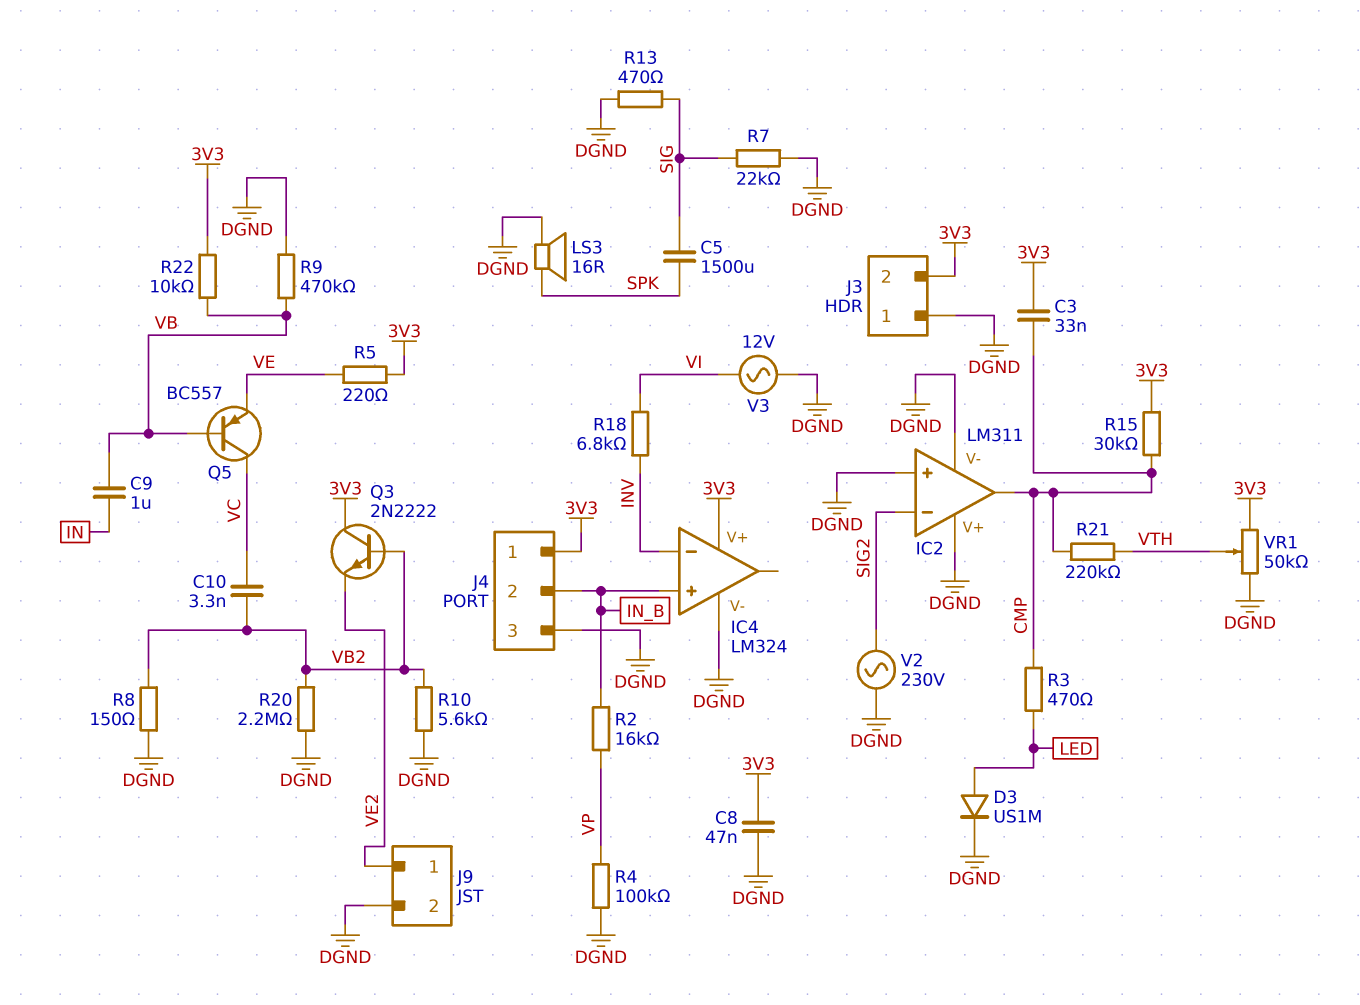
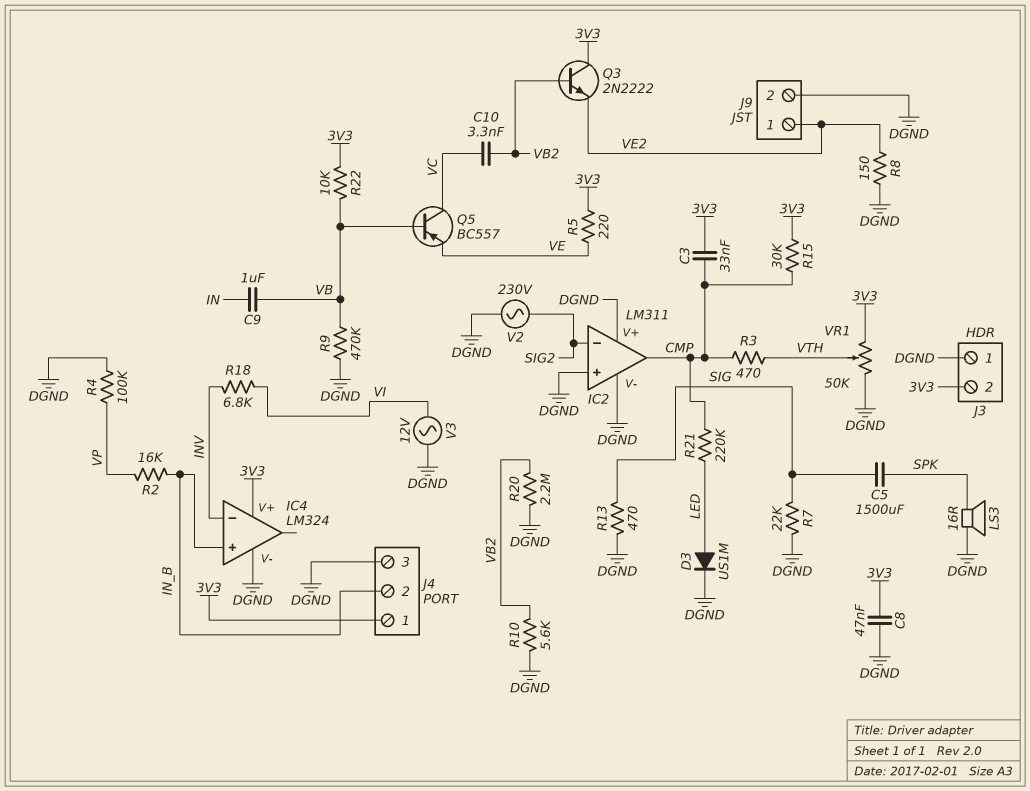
R3: 470 (CMP, LED) -> 470 (CMP, VTH)
R8: 150 (DGND, VB2) -> 150 (DGND, VE2)
R21: 220k (CMP, VTH) -> 220k (CMP, LED)

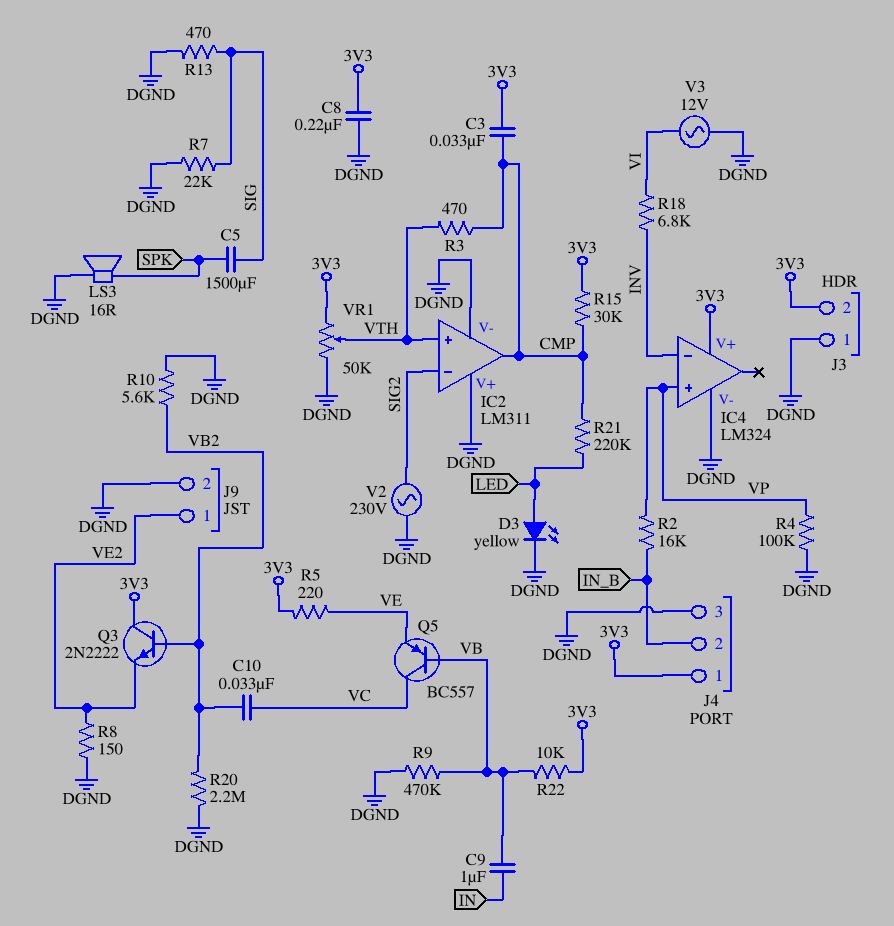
C8: 47nF (3V3, DGND) -> 220nF (3V3, DGND)
C10: 3.3nF (VB2, VC) -> 33nF (VB2, VC)
D3: diode US1M (A LED, K DGND) -> LED yellow (A LED, K DGND)
IC2 pin in+: DGND -> VTH
IC4 pin in+: IN_B -> VP

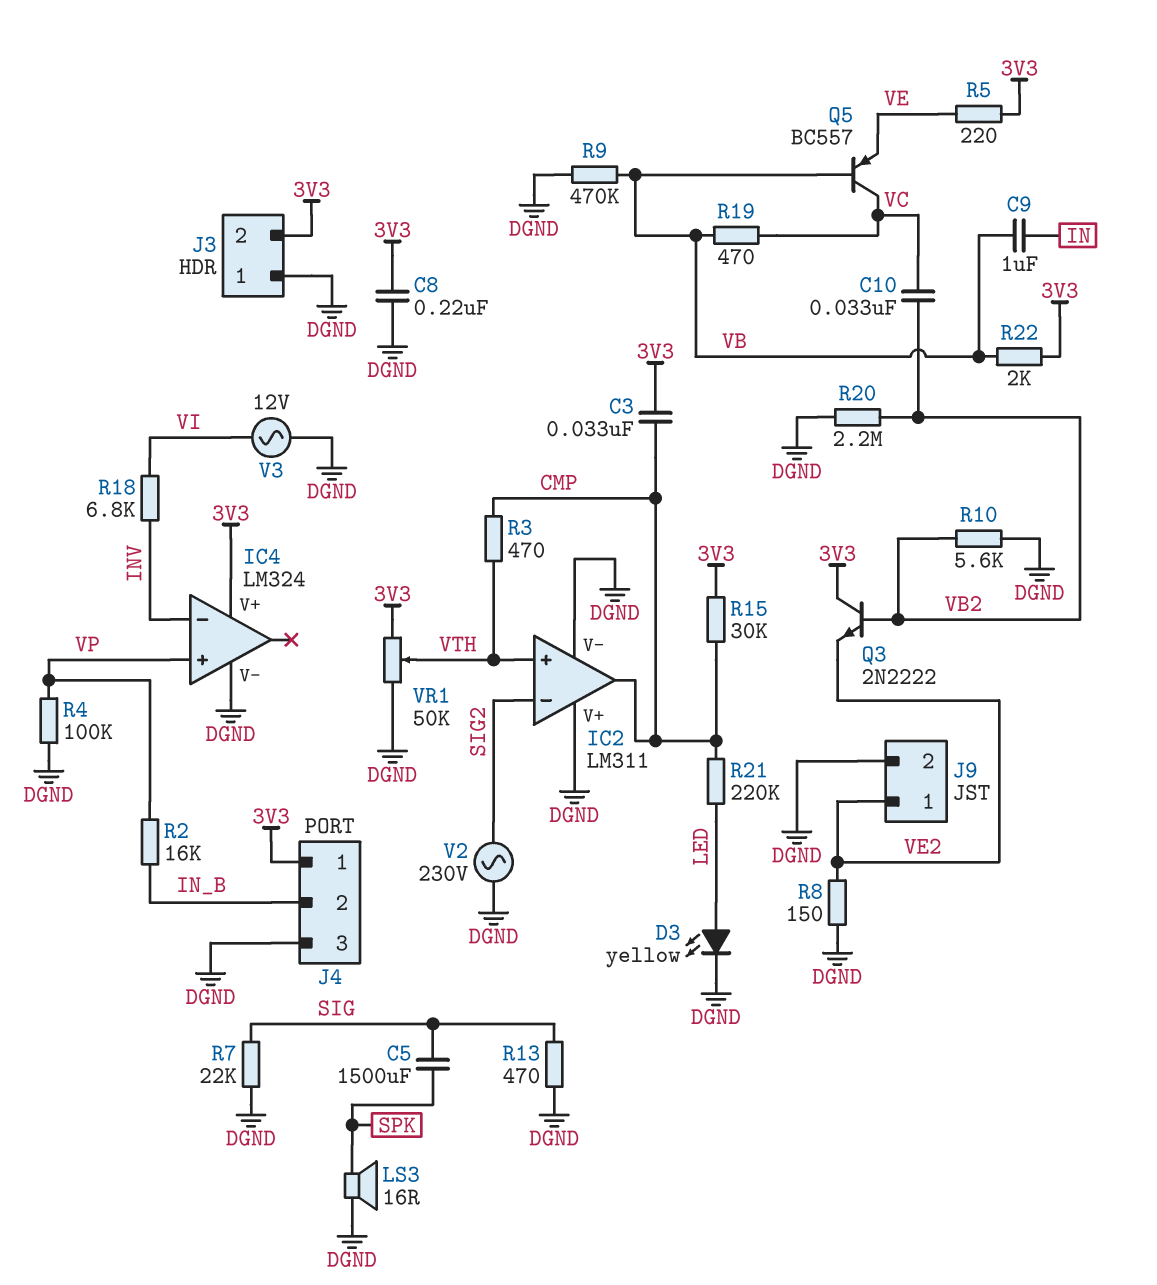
R19: none -> 470 (VB, VC)
R22: 10k (3V3, VB) -> 2k (3V3, VB)

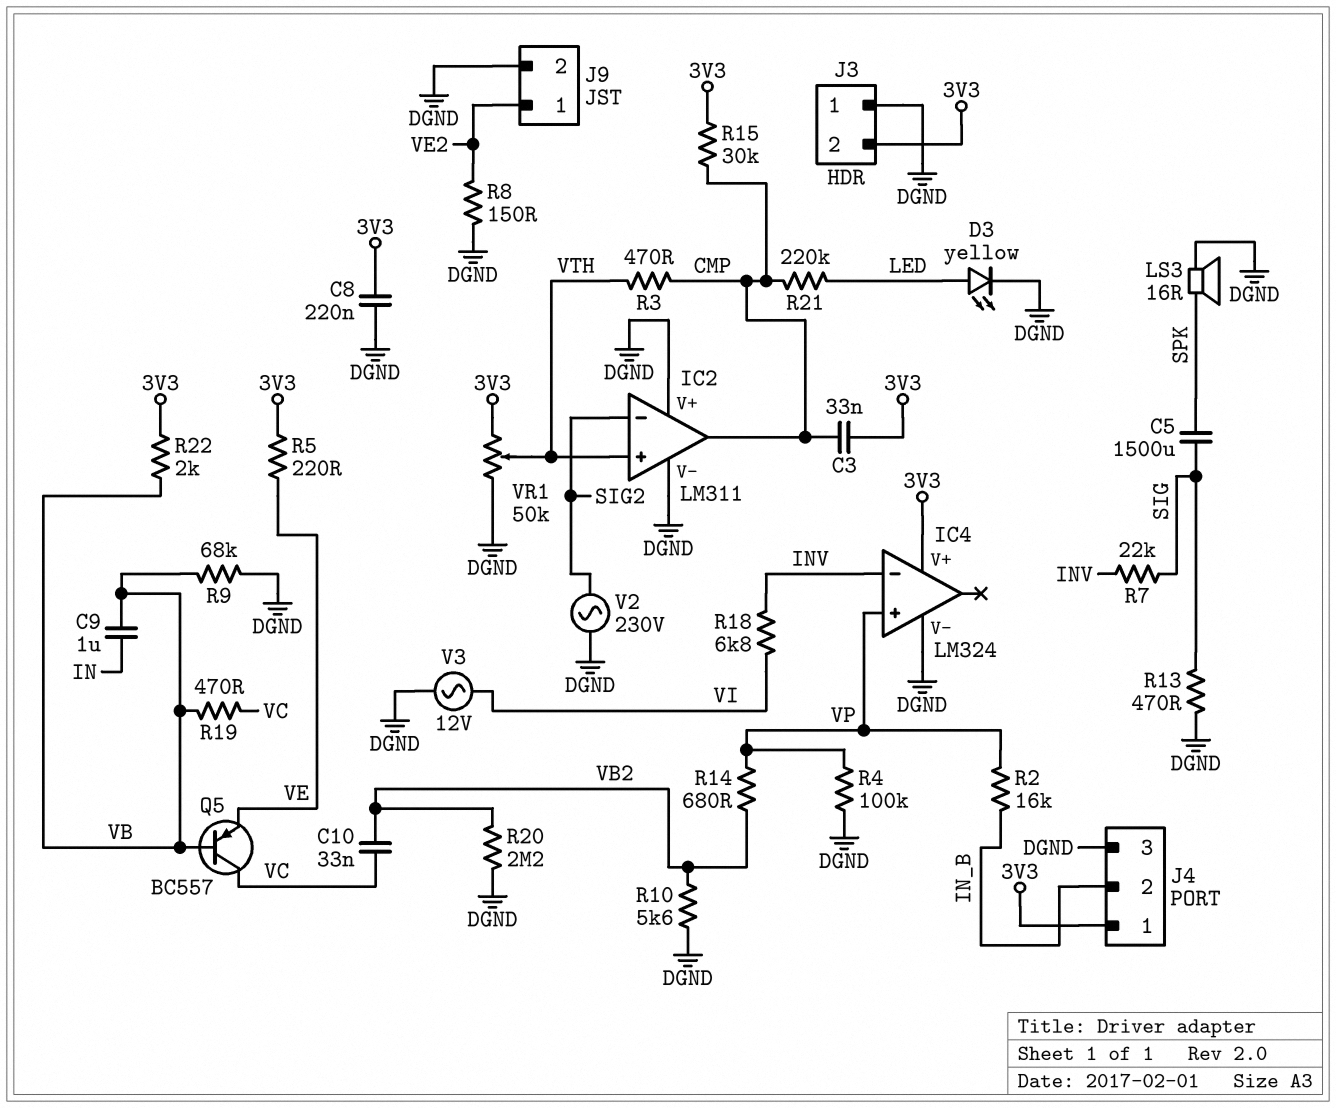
Q3: NPN 2N2222 (B VB2, C 3V3, E VE2) -> none
R7: 22k (DGND, SIG) -> 22k (INV, SIG)
R9: 470k (DGND, VB) -> 68k (DGND, VB)
R14: none -> 680 (VB2, VP)

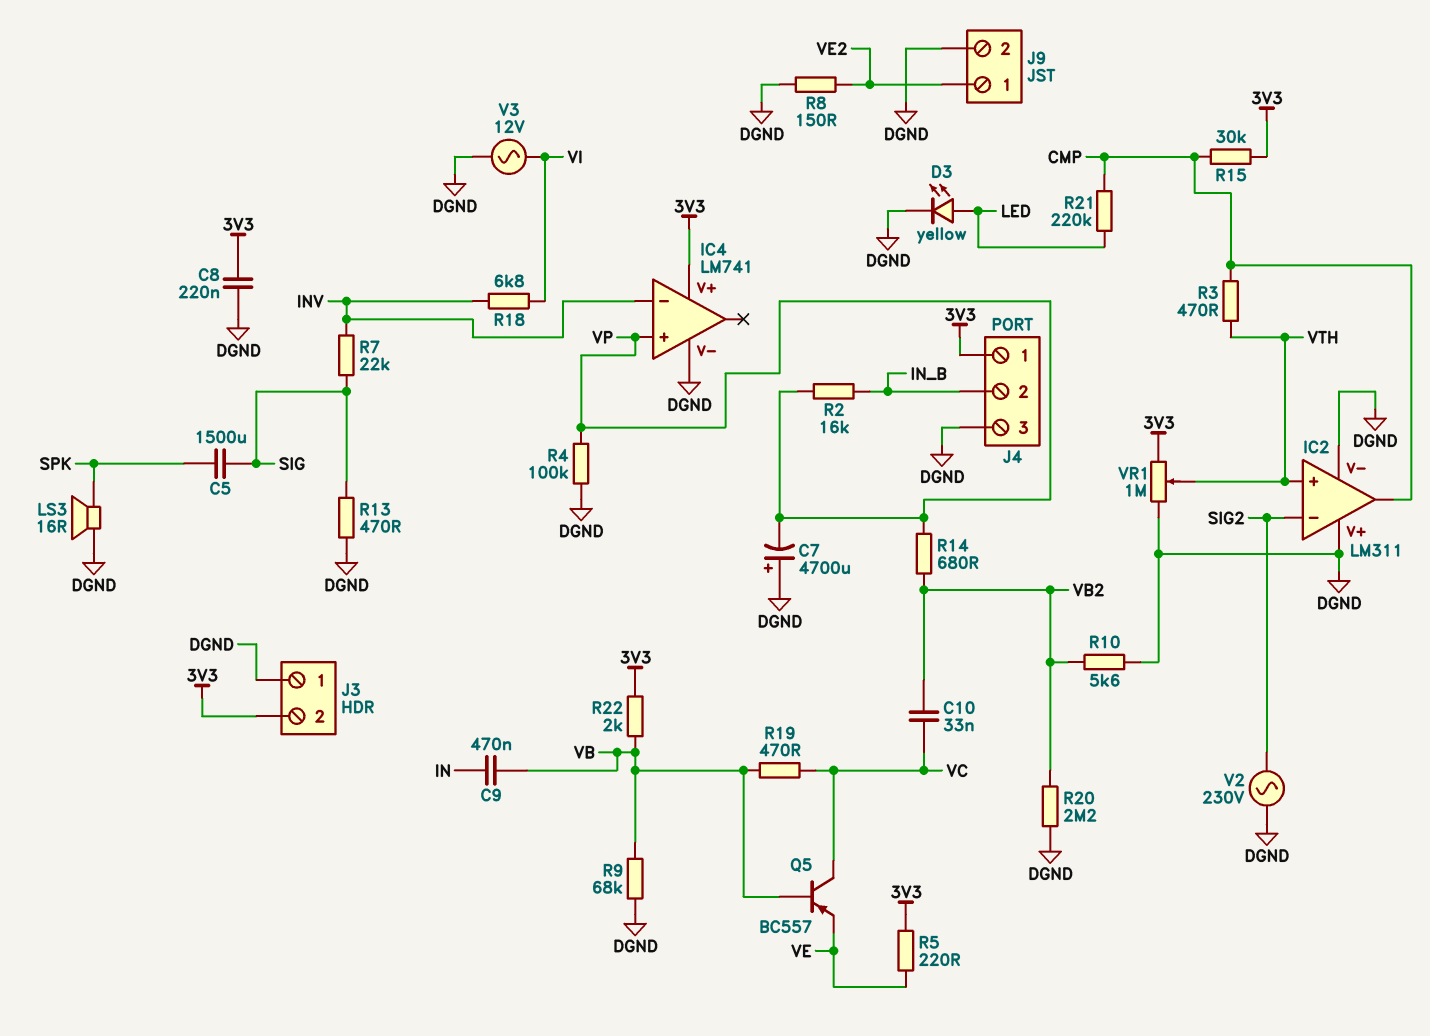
C3: 33nF (3V3, CMP) -> none
C7: none -> 4700uF (plus DGND, minus VP)
C9: 1uF (IN, VB) -> 470nF (IN, VB)
IC4: LM324 -> LM741
VR1: 50k (3V3, DGND, wiper VTH) -> 1M (3V3, DGND, wiper VTH)

